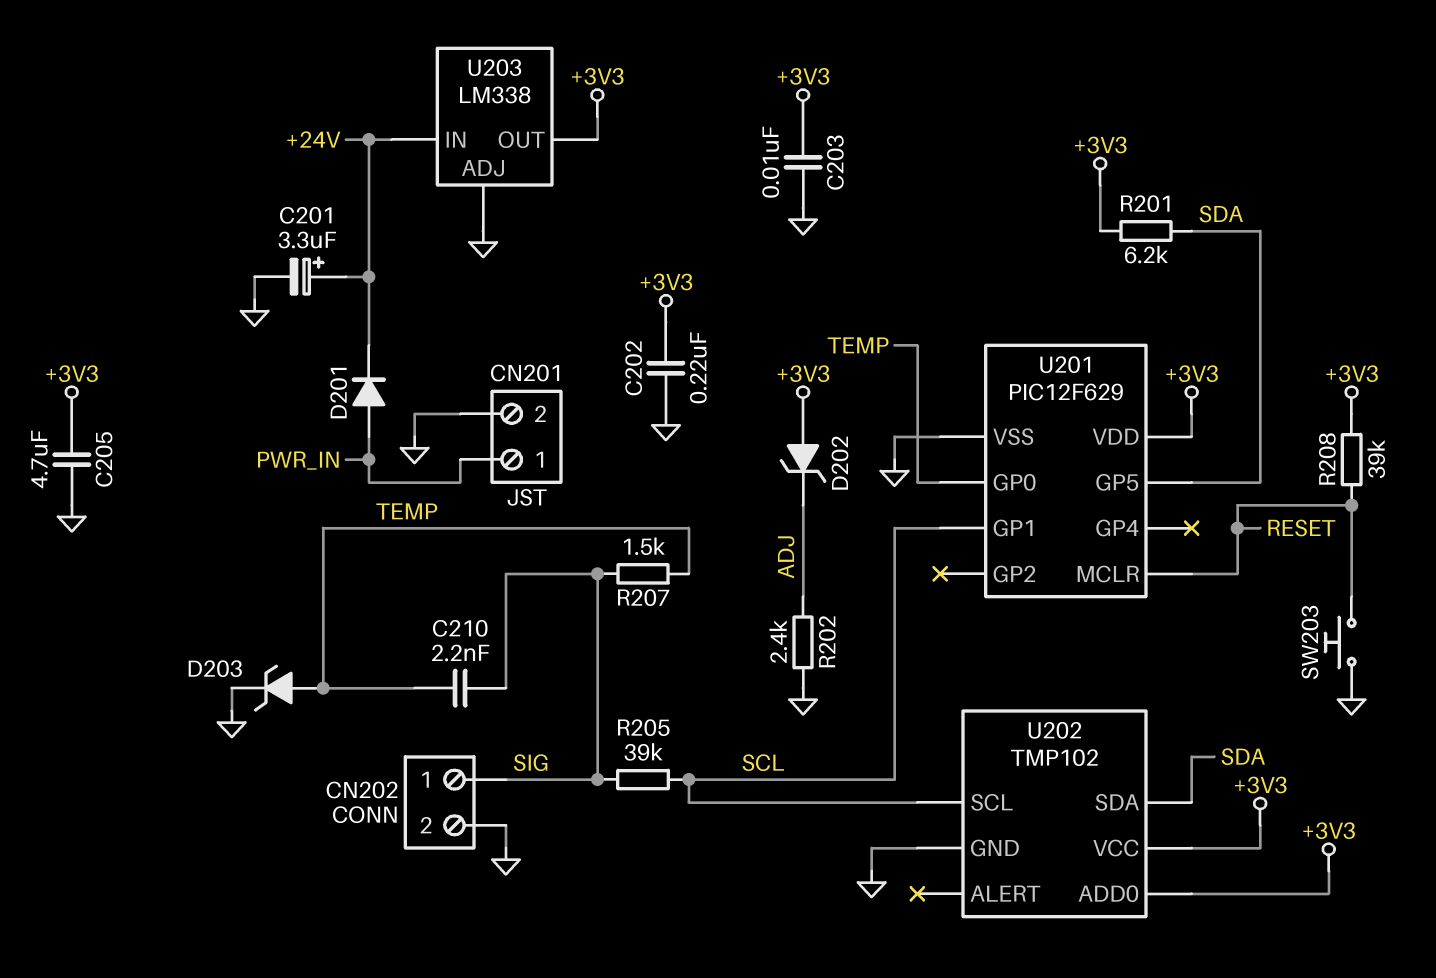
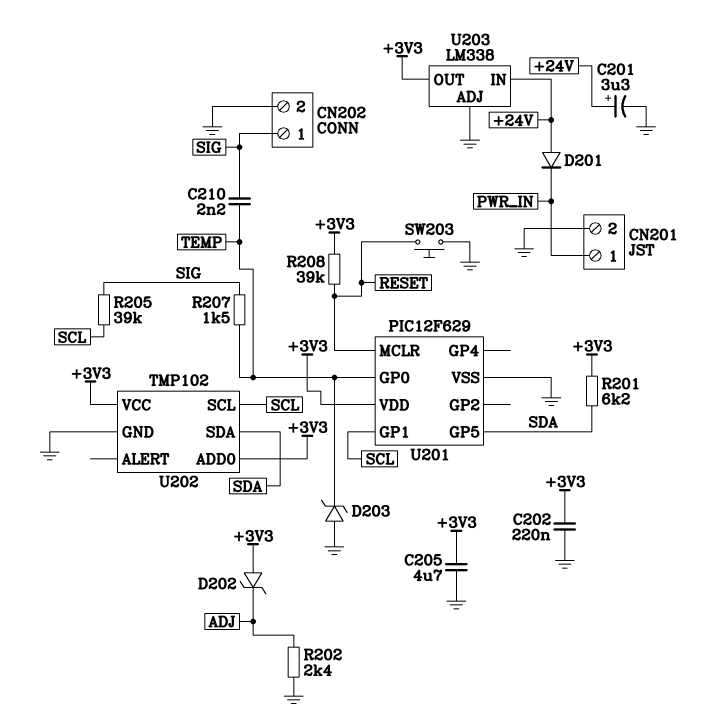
C203: 10nF (+3V3, GND) -> none
D201: diode (A PWR_IN, K +24V) -> diode (A +24V, K PWR_IN)
D203: zener (A TEMP, K GND) -> zener (A GND, K TEMP)

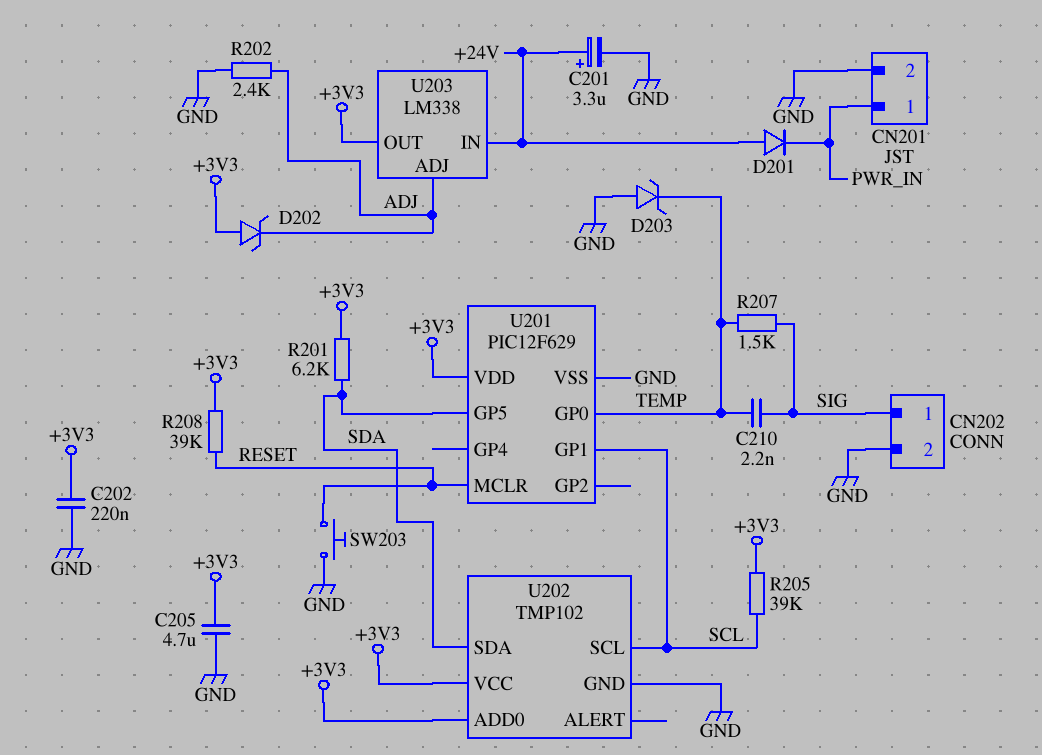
R205: 39k (SCL, SIG) -> 39k (+3V3, SCL)
U203 pin ADJ: GND -> ADJ

